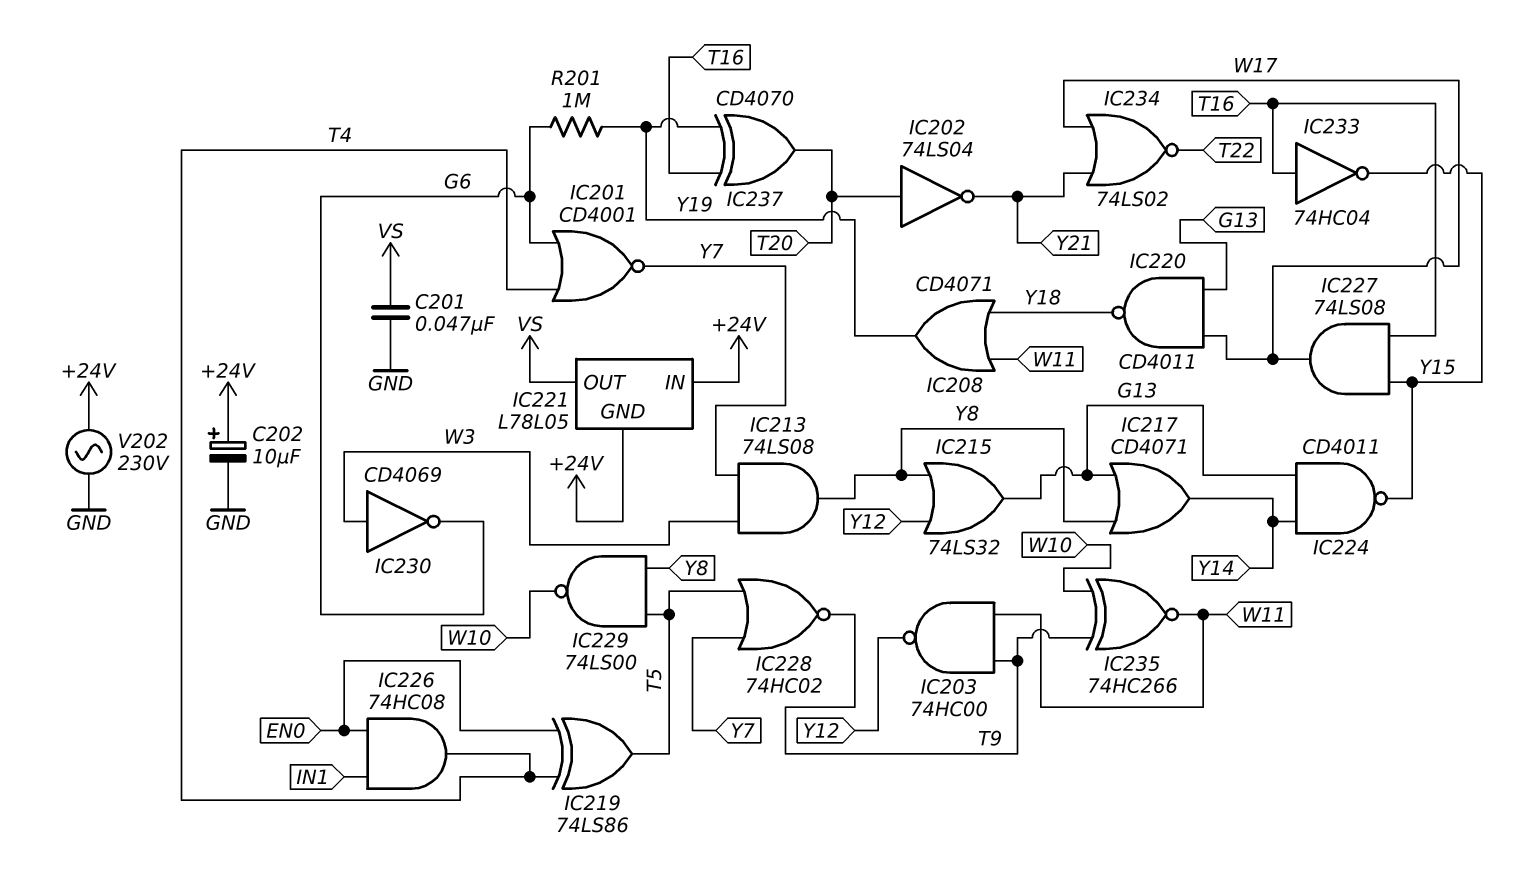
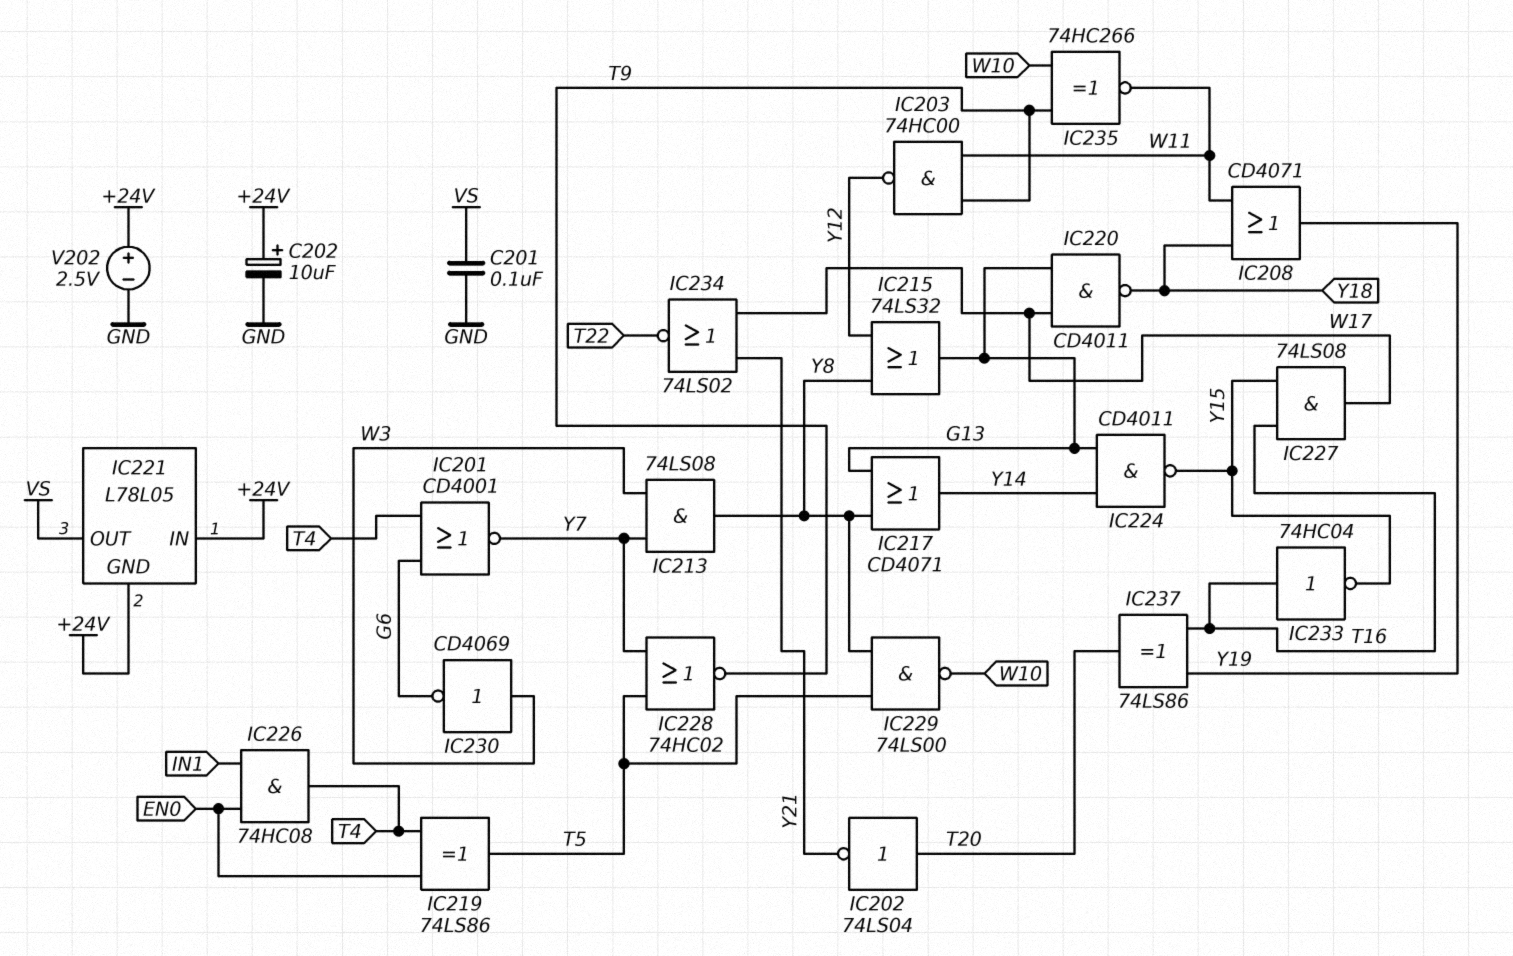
C201: 47nF (GND, VS) -> 100nF (GND, VS)
IC237: XOR CD4070 (in T16, in Y19, out T20) -> XOR 74LS86 (in T16, in Y19, out T20)
R201: 1M (G6, Y19) -> none
V202: AC 230V (+24V, GND) -> 2.5V (plus +24V, minus GND)

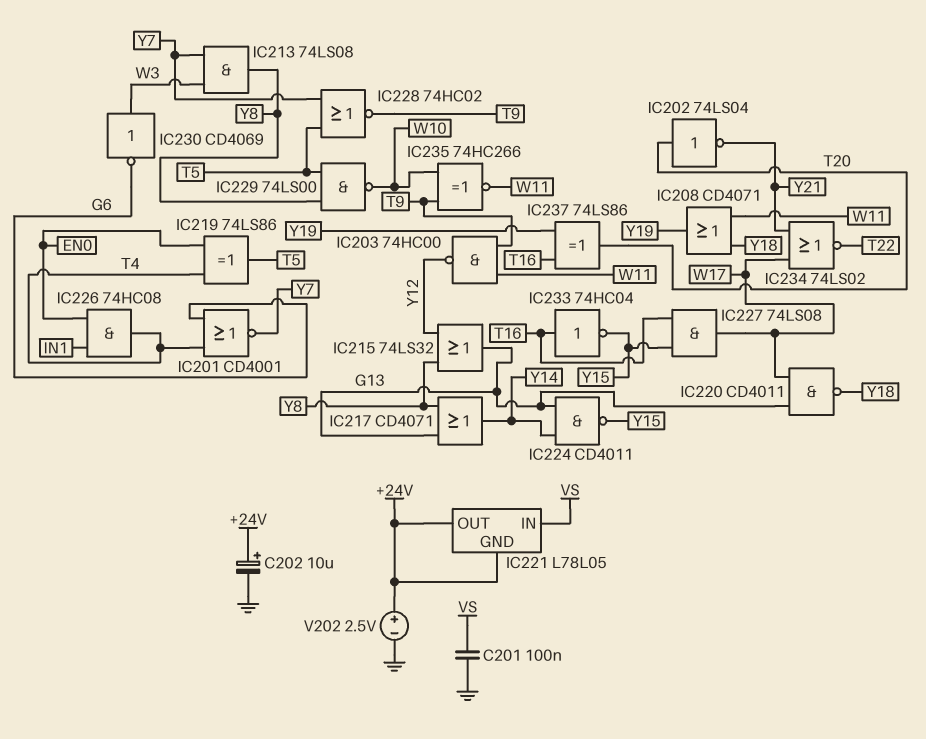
IC221 pin IN: +24V -> VS
IC221 pin OUT: VS -> +24V

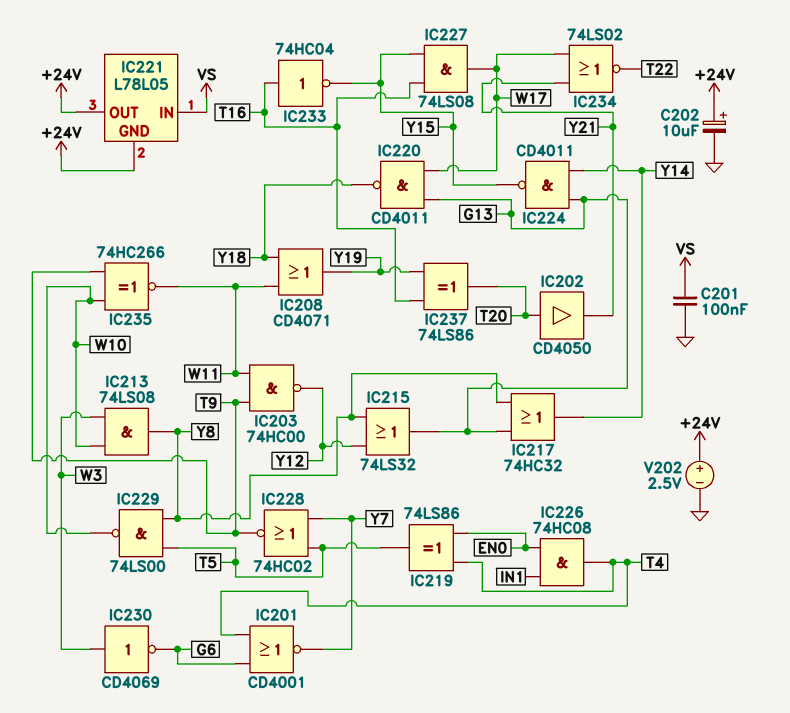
IC202: NOT 74LS04 (in T20, out Y21) -> buffer CD4050 (in T20, out Y21)
IC213: AND 74LS08 (in W3, in Y7, out Y8) -> AND 74LS08 (in W3, in W10, out Y8)
IC217: OR CD4071 (in G13, in Y8, out Y14) -> OR 74HC32 (in G13, in Y8, out Y14)

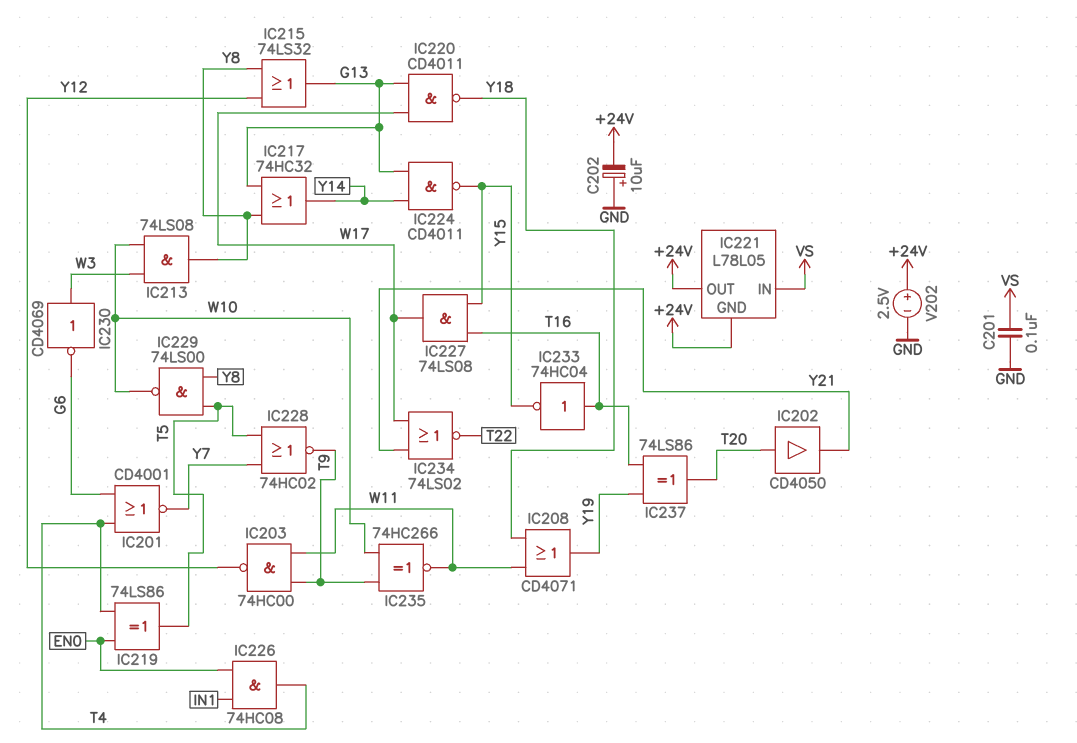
C202: 10uF (plus +24V, minus GND) -> 10uF (plus GND, minus +24V)

